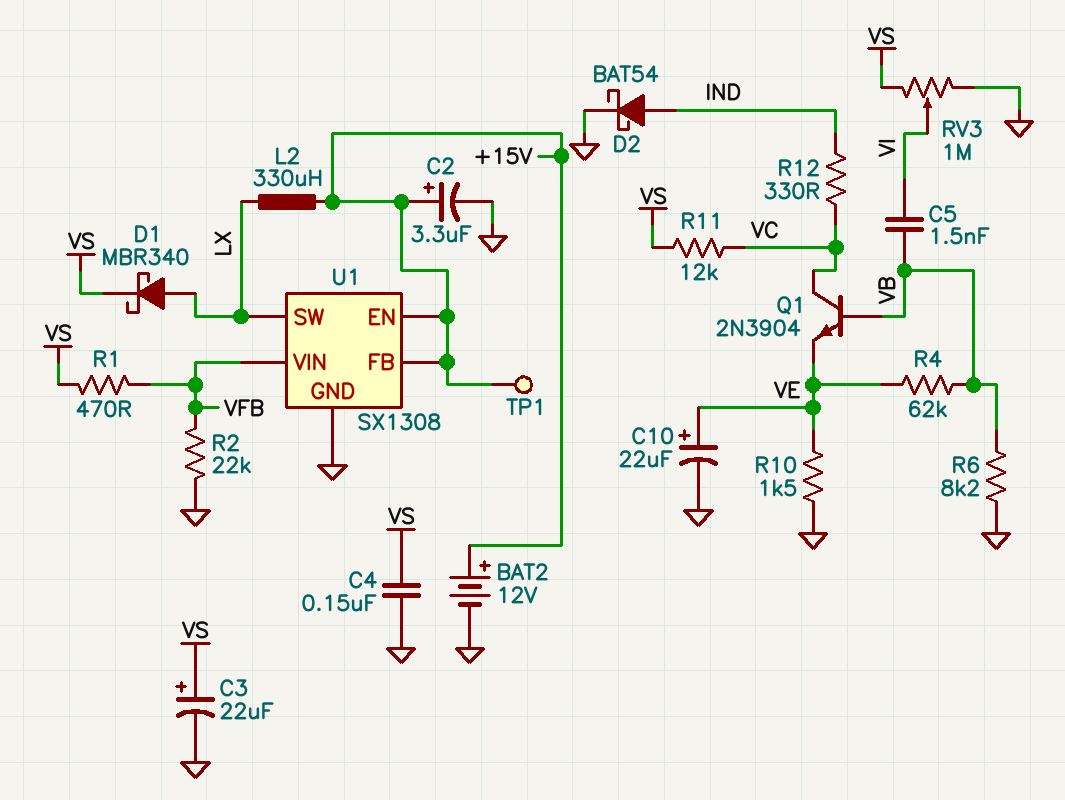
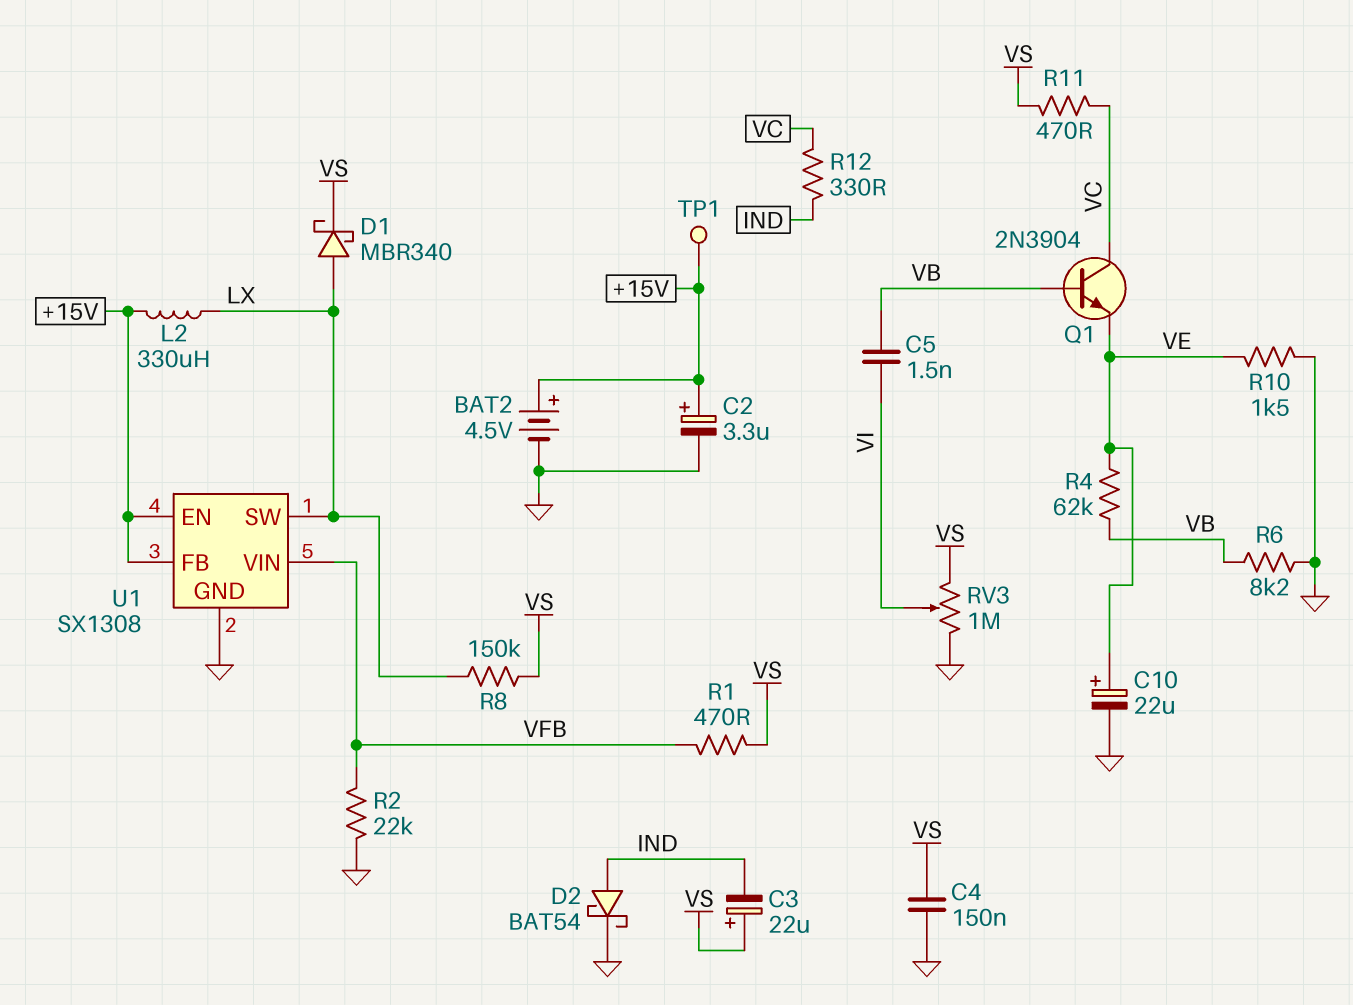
BAT2: 12V (plus +15V, minus GND) -> 4.5V (plus +15V, minus GND)
C3: 22uF (plus VS, minus GND) -> 22uF (plus VS, minus IND)
R8: none -> 150k (LX, VS)
R11: 12k (VC, VS) -> 470 (VC, VS)

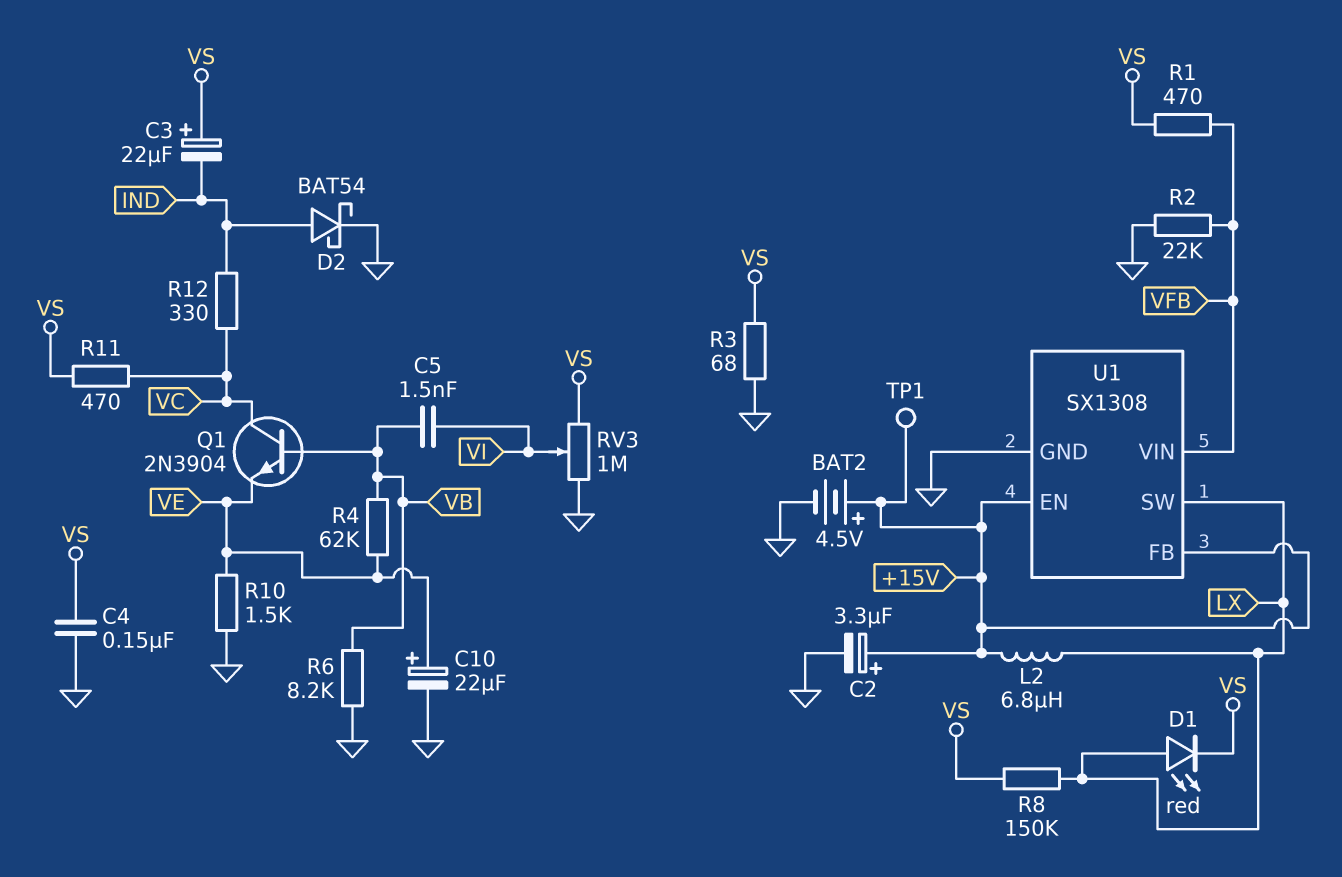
D1: schottky MBR340 (A LX, K VS) -> LED red (A LX, K VS)
L2: 330uH (+15V, LX) -> 6.8uH (+15V, LX)
R3: none -> 68 (GND, VS)

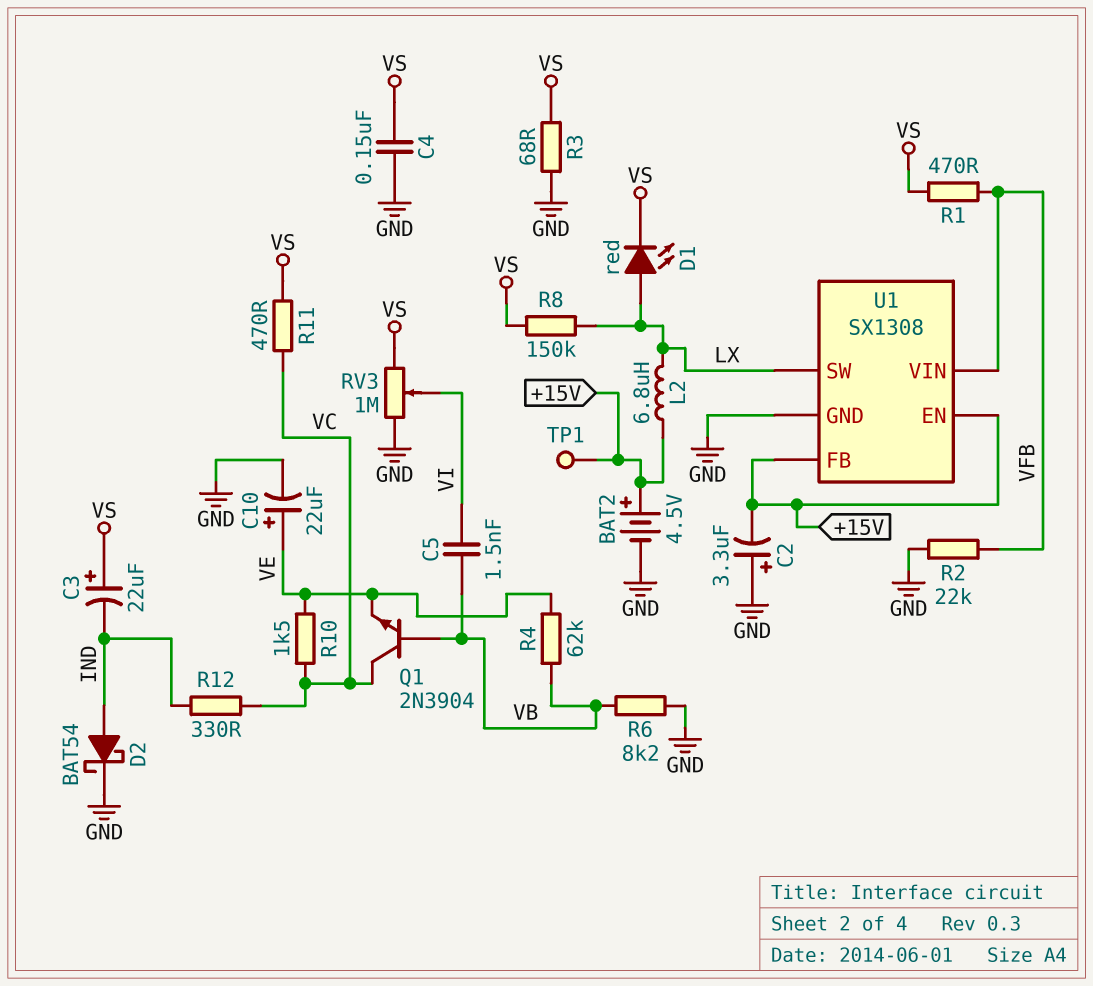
C2: 3.3uF (plus +15V, minus GND) -> 3.3uF (plus GND, minus +15V)
R10: 1.5k (GND, VE) -> 1.5k (VC, VE)

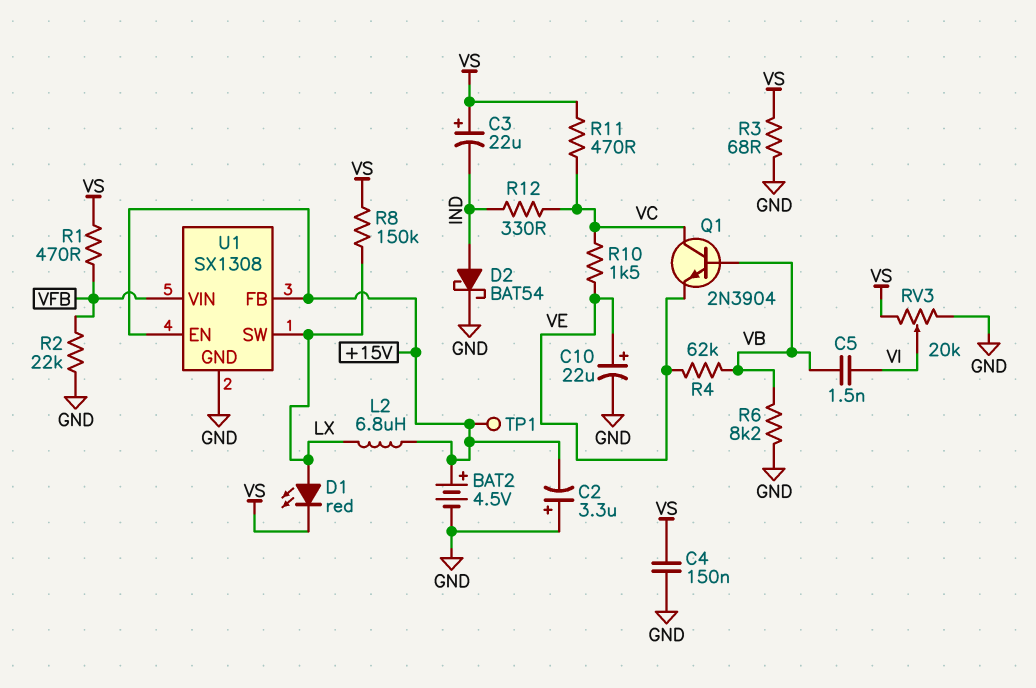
RV3: 1M (GND, VS, wiper VI) -> 20k (GND, VS, wiper VI)

